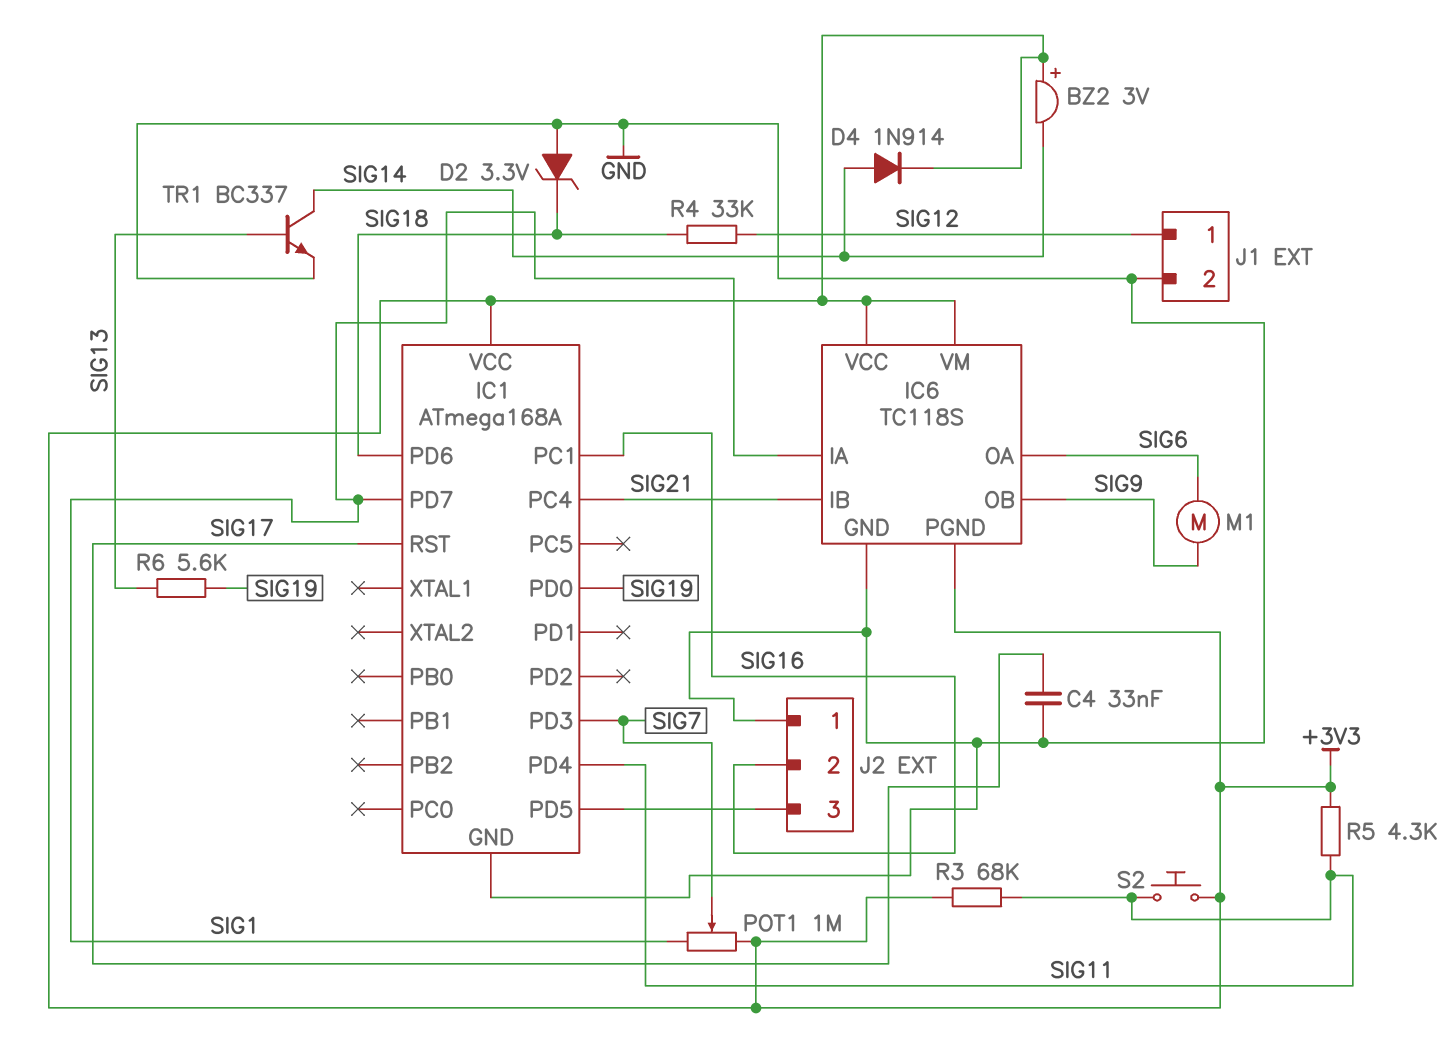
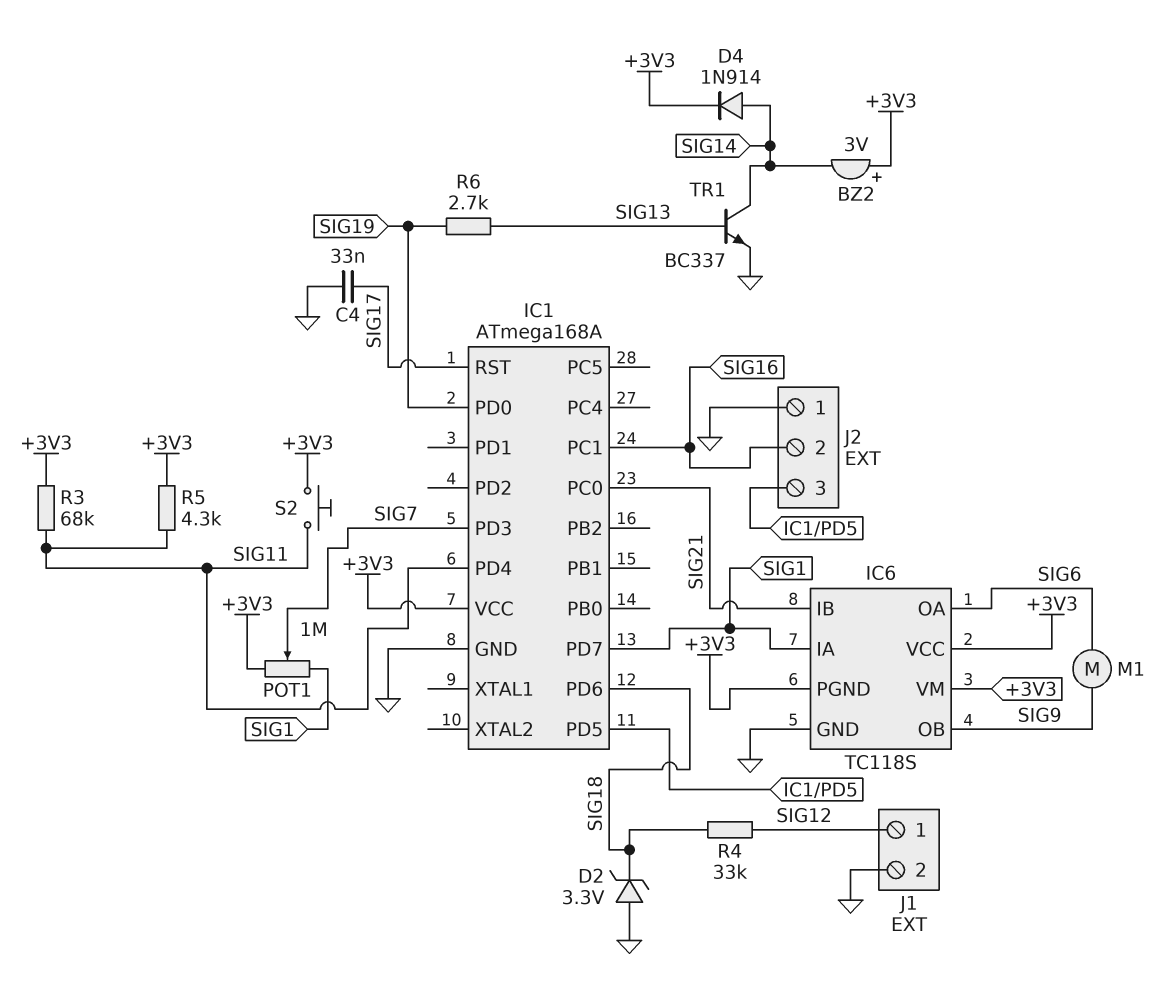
IC1 pin PC0: none -> SIG21
IC1 pin PC4: SIG21 -> none
R6: 5.6k (SIG13, SIG19) -> 2.7k (SIG13, SIG19)

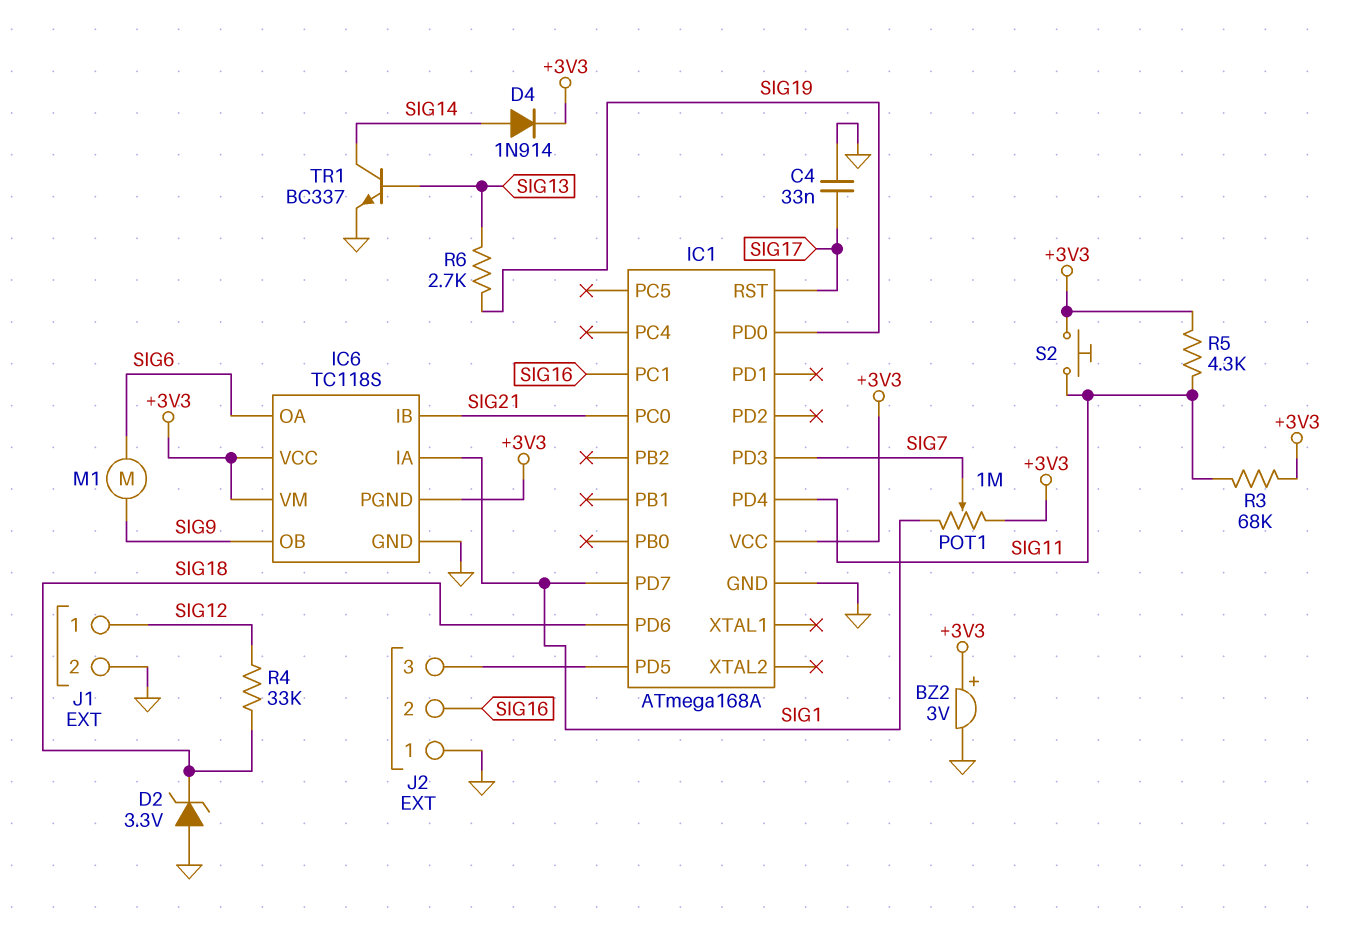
BZ2: buzzer 3V (plus +3V3, minus SIG14) -> buzzer 3V (plus +3V3, minus GND)

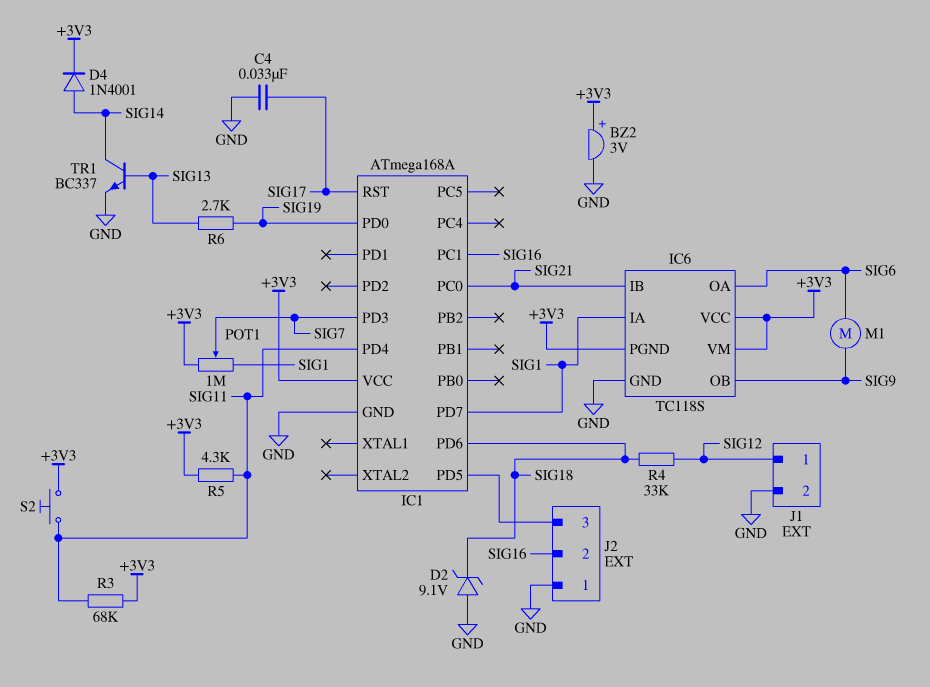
D2: zener 3.3V (A GND, K SIG18) -> zener 9.1V (A GND, K SIG18)
D4: diode 1N914 (A SIG14, K +3V3) -> diode 1N4001 (A SIG14, K +3V3)

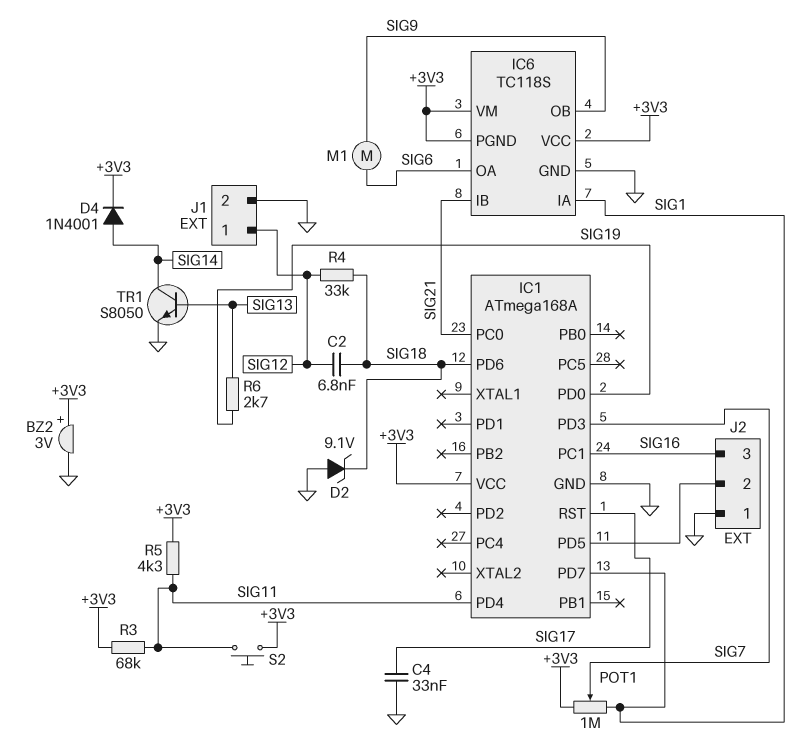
C2: none -> 6.8nF (SIG12, SIG18)
J2 pin 2: SIG16 -> IC1/PD5
J2 pin 3: IC1/PD5 -> SIG16
TR1: NPN BC337 (B SIG13, C SIG14, E GND) -> NPN S8050 (B SIG13, C SIG14, E GND)

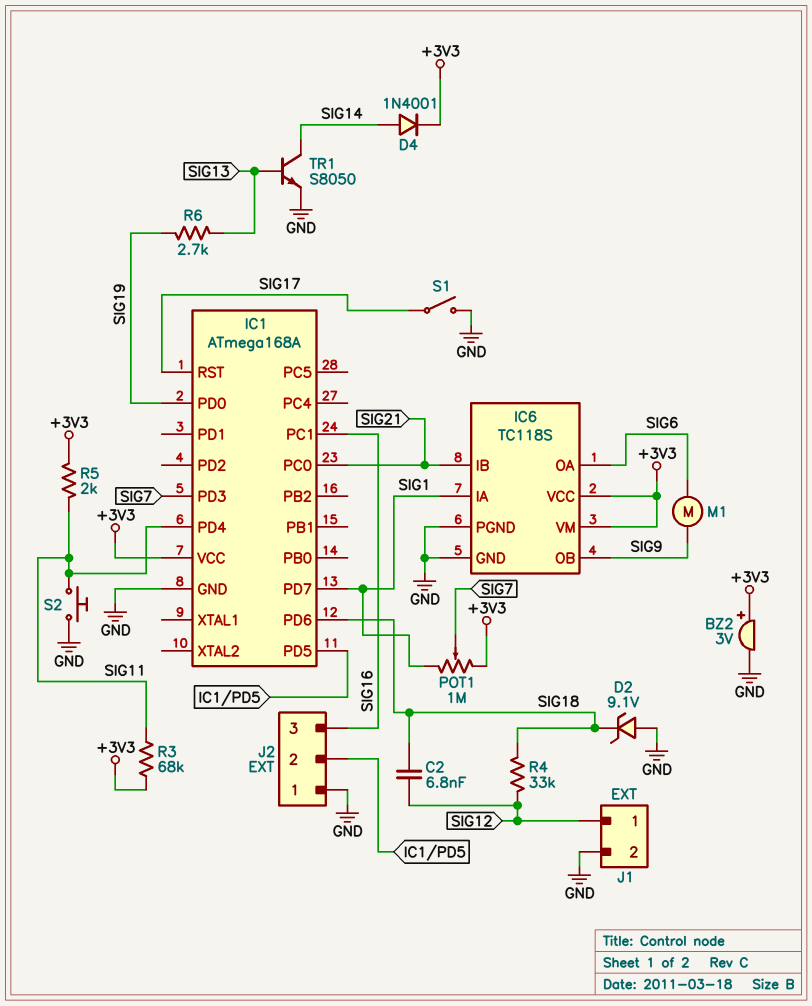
C4: 33nF (GND, SIG17) -> none
IC6 pin PGND: +3V3 -> GND
R5: 4.3k (+3V3, SIG11) -> 2k (+3V3, SIG11)
S1: none -> switch (GND, SIG17)
S2: button (+3V3, SIG11) -> button (GND, SIG11)

